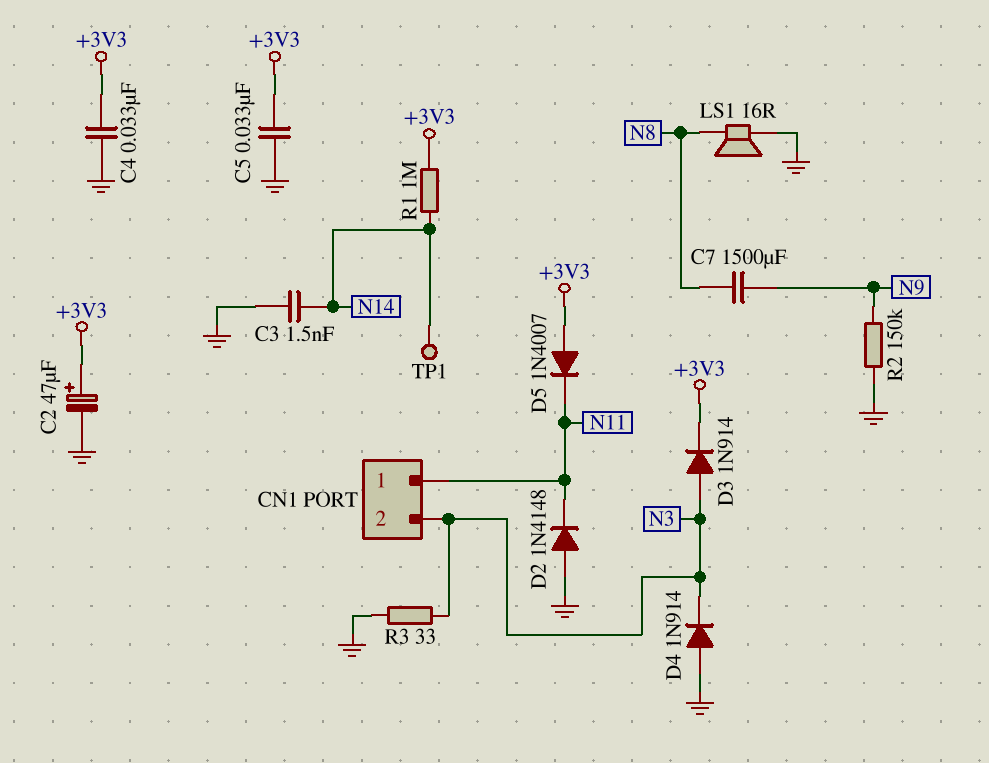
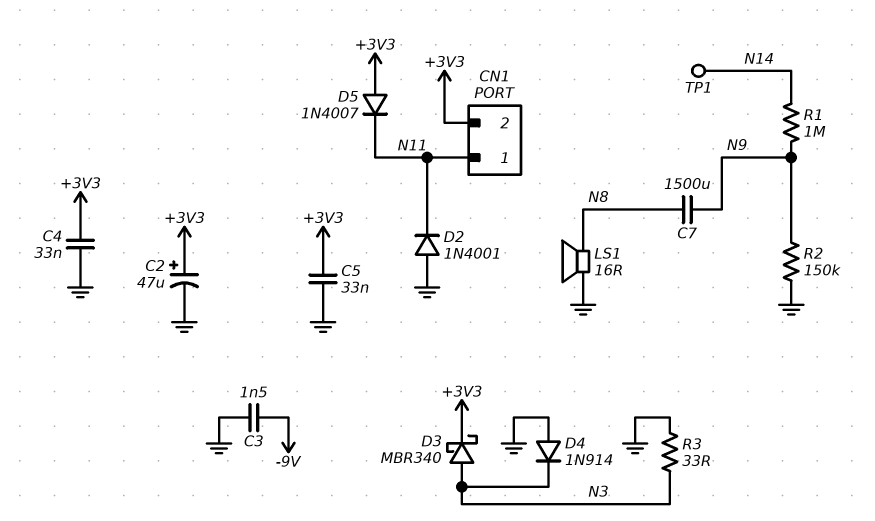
C3: 1.5nF (GND, N14) -> 1.5nF (-9V, GND)
CN1 pin 2: N3 -> +3V3
D2: diode 1N4148 (A GND, K N11) -> diode 1N4001 (A GND, K N11)
D3: diode 1N914 (A N3, K +3V3) -> schottky MBR340 (A N3, K +3V3)
R1: 1M (+3V3, N14) -> 1M (N9, N14)

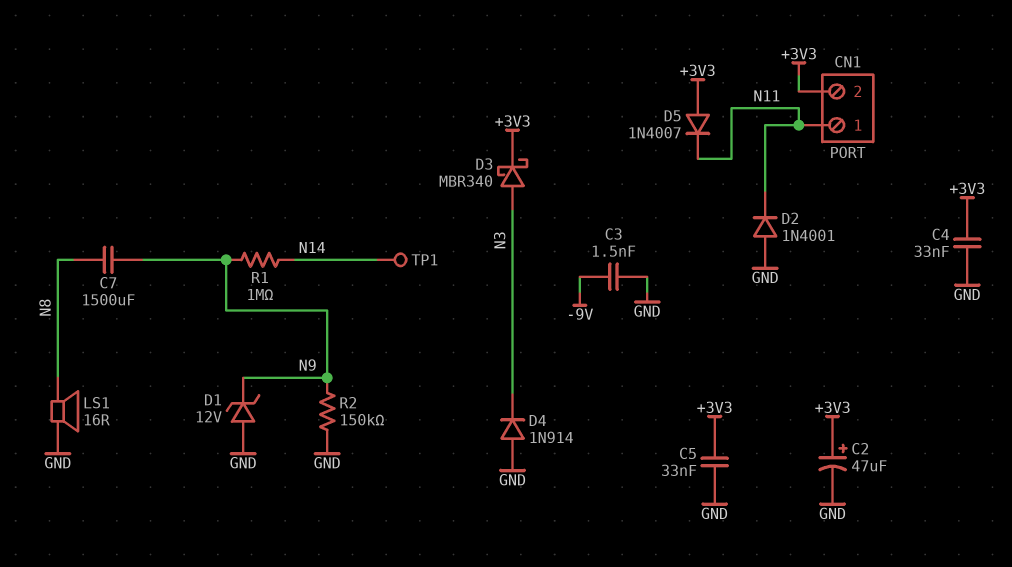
D1: none -> zener 12V (A GND, K N9)
R3: 33 (GND, N3) -> none

